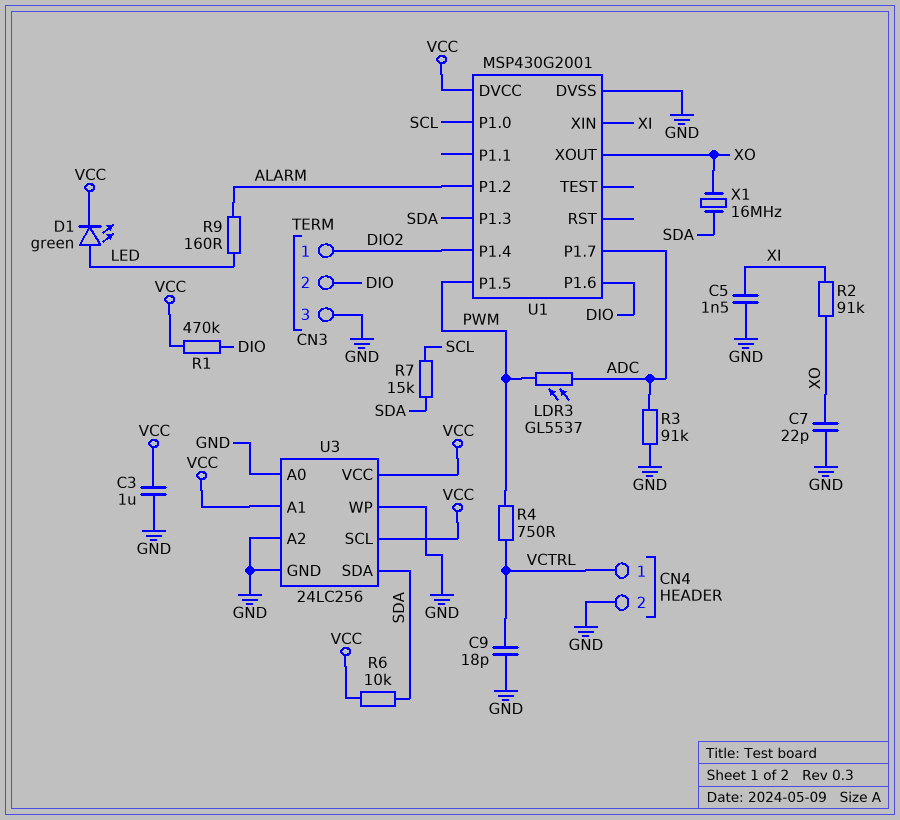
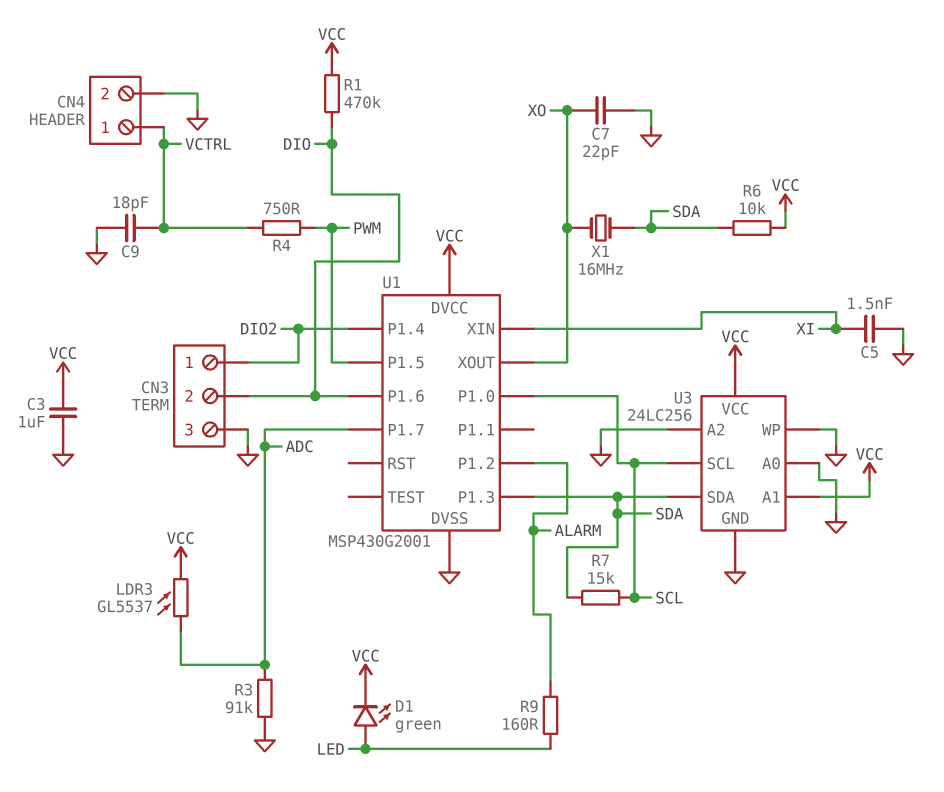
LDR3: GL5537 (ADC, PWM) -> GL5537 (ADC, VCC)
R2: 91k (XI, XO) -> none
U3 pin SCL: VCC -> SCL

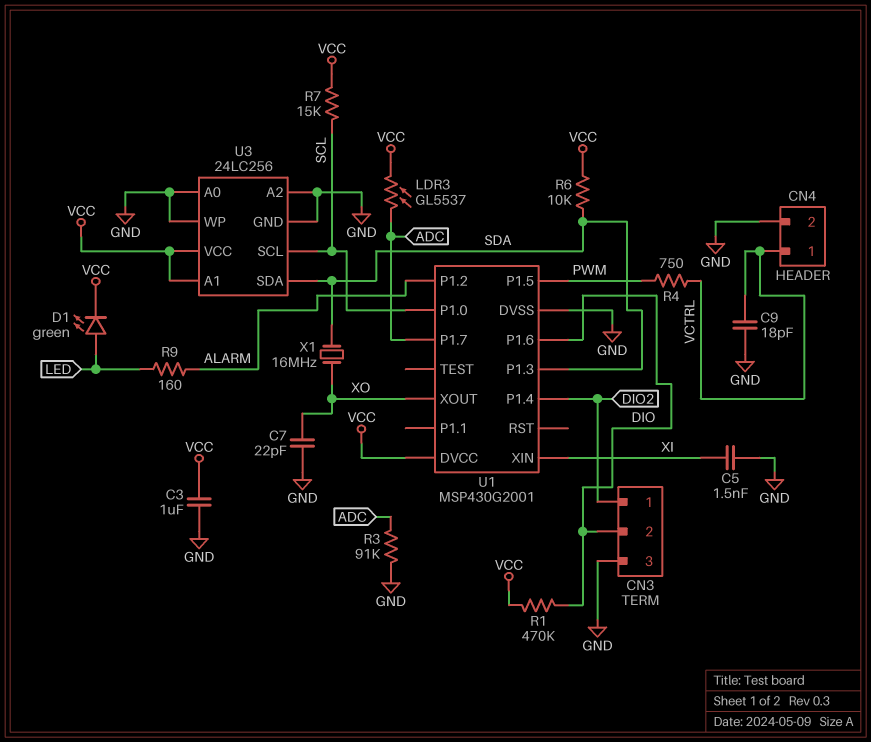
R7: 15k (SCL, SDA) -> 15k (SCL, VCC)

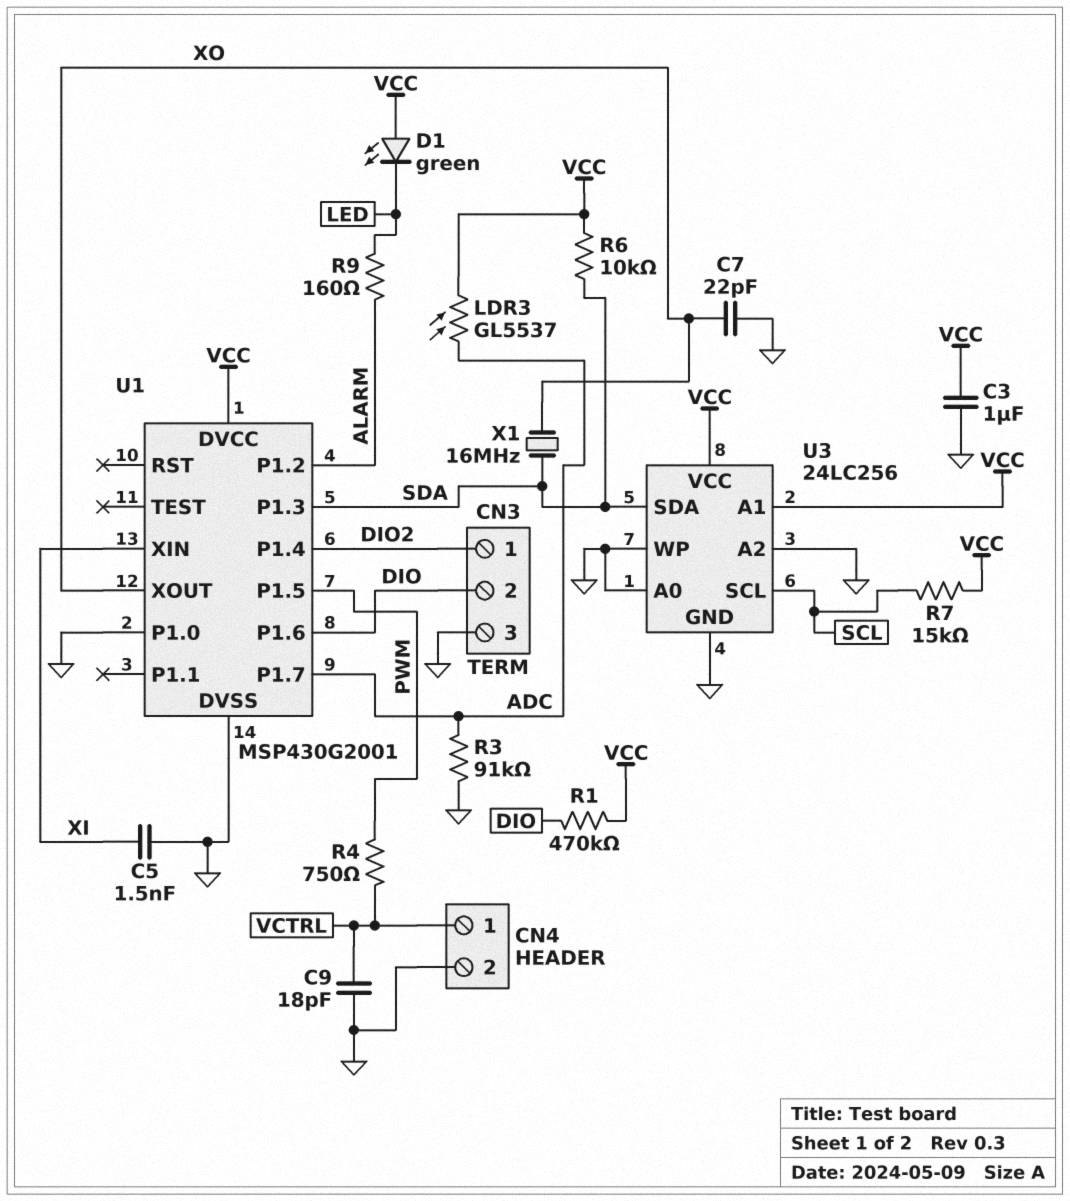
D1: LED green (A LED, K VCC) -> LED green (A VCC, K LED)
U1 pin P1.0: SCL -> GND

